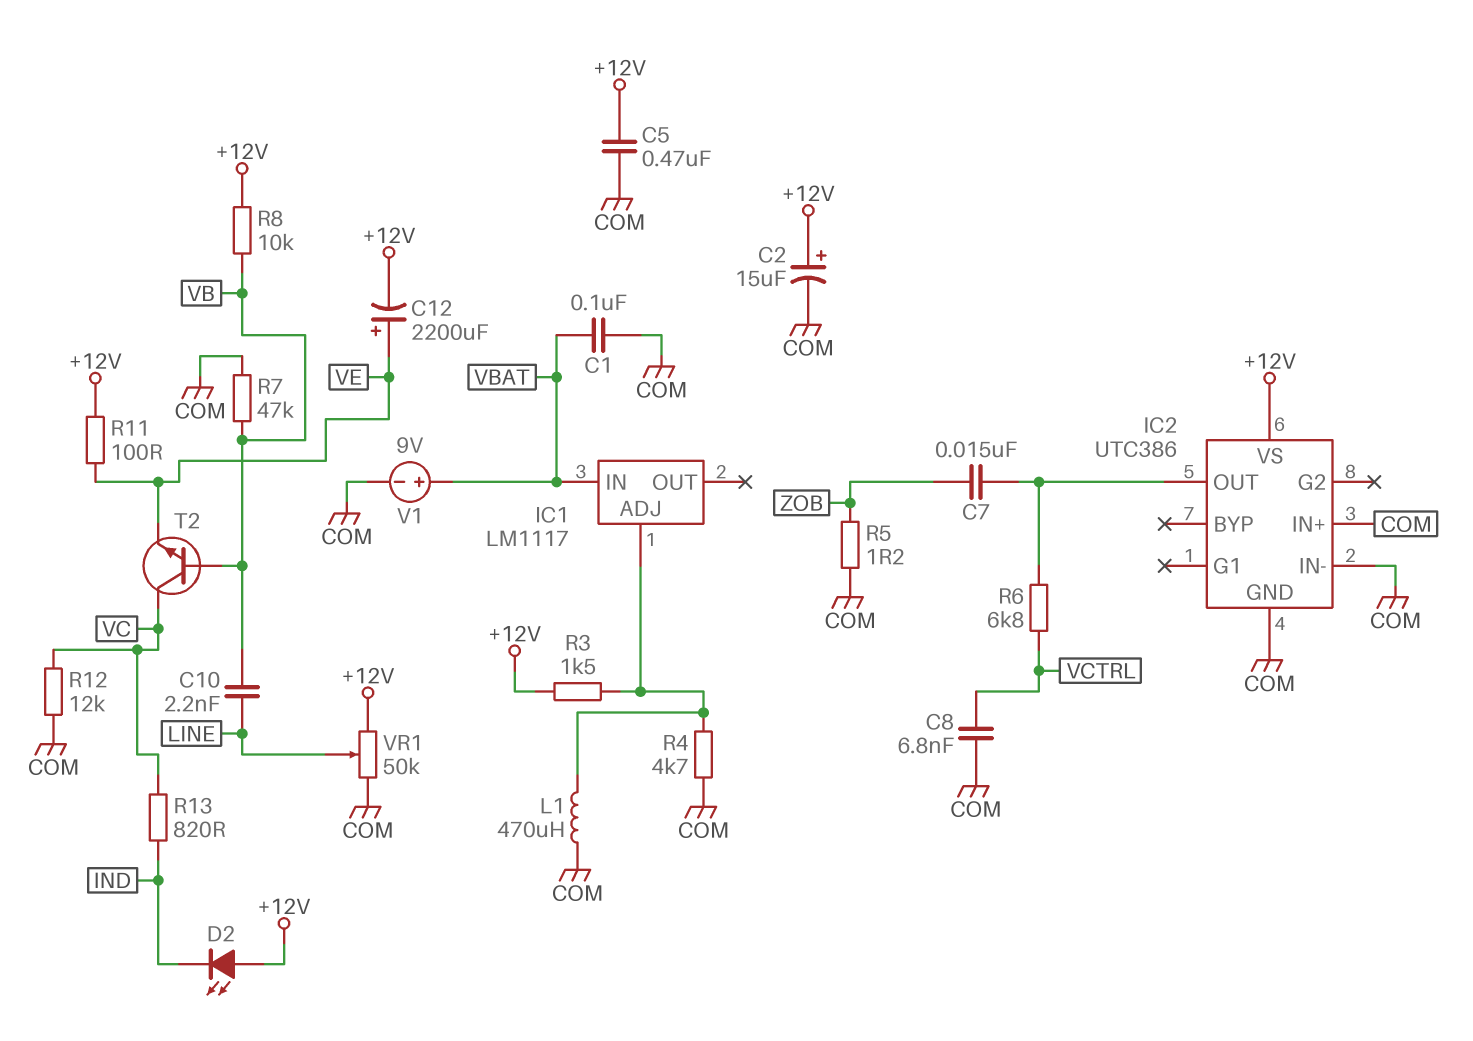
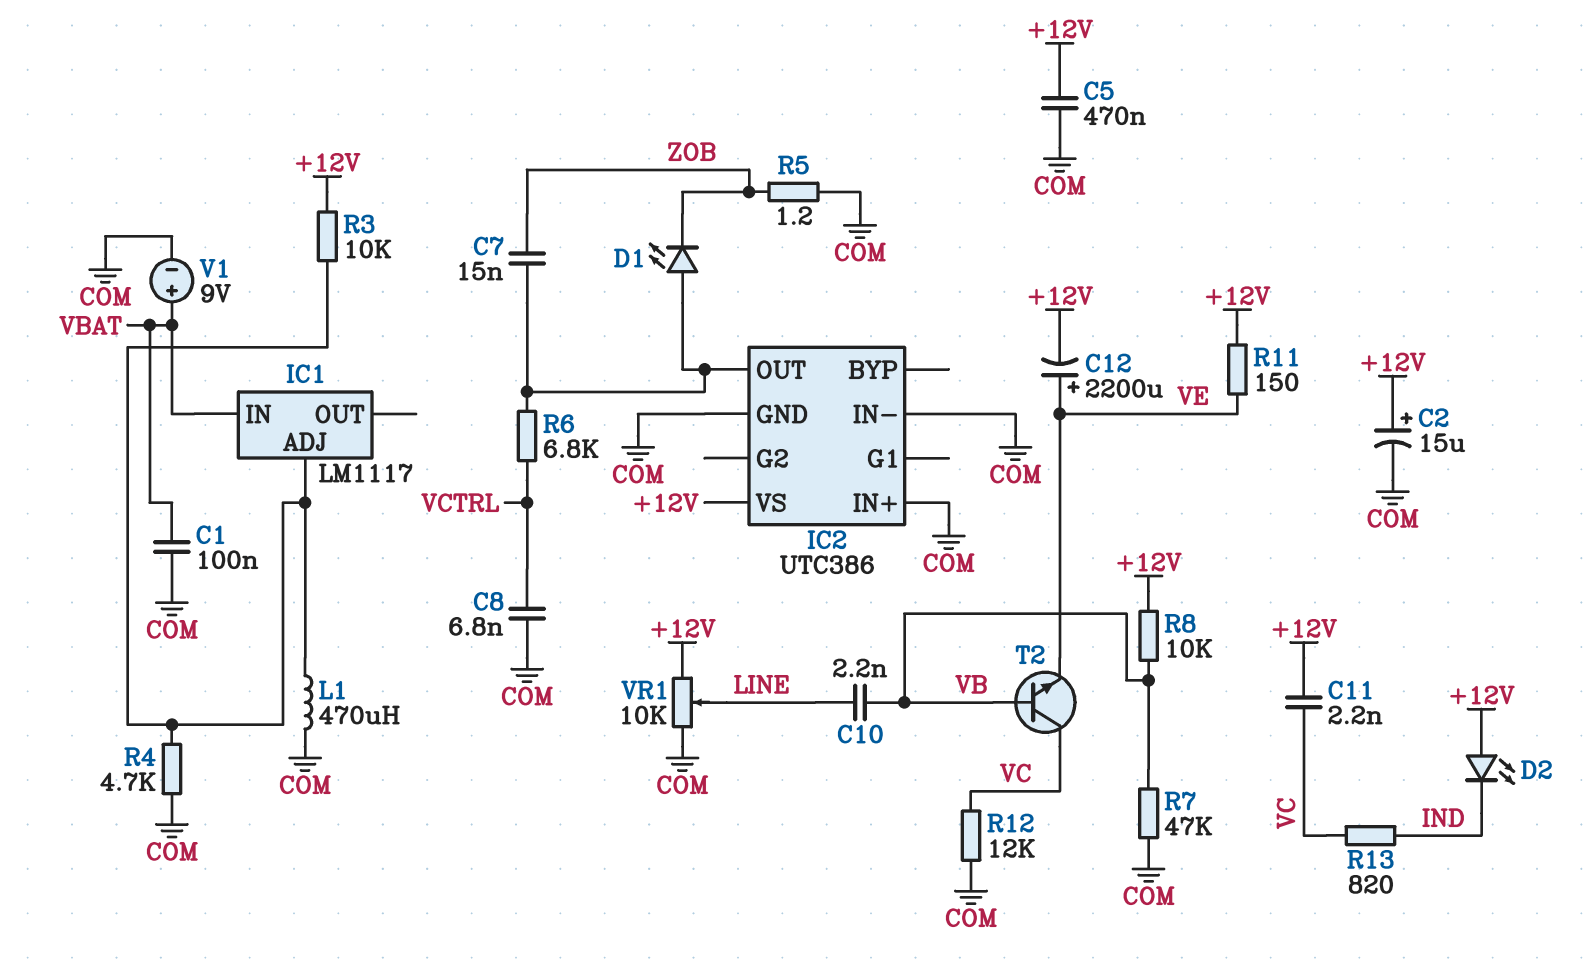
C11: none -> 2.2nF (+12V, VC)
D1: none -> LED (A IC2/OUT, K ZOB)
R3: 1.5k (+12V, IC1/ADJ) -> 10k (+12V, IC1/ADJ)
R11: 100 (+12V, VE) -> 150 (+12V, VE)
VR1: 50k (+12V, COM, wiper LINE) -> 10k (+12V, COM, wiper LINE)

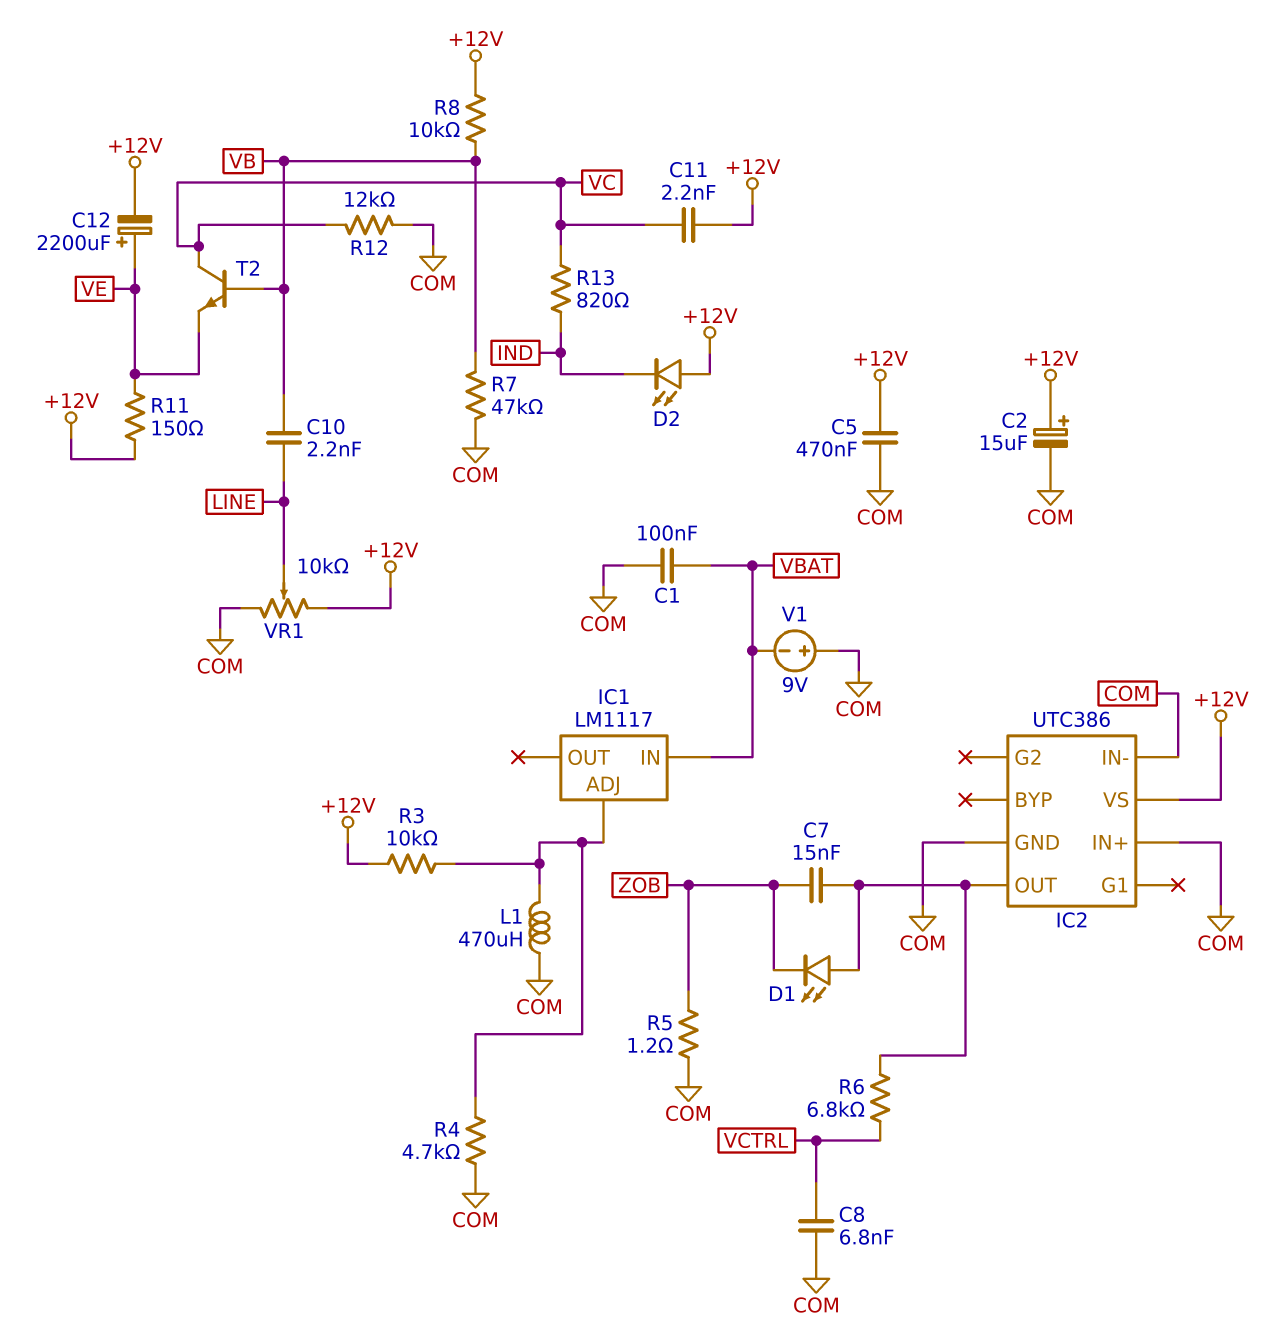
V1: 9V (plus VBAT, minus COM) -> 9V (plus COM, minus VBAT)

